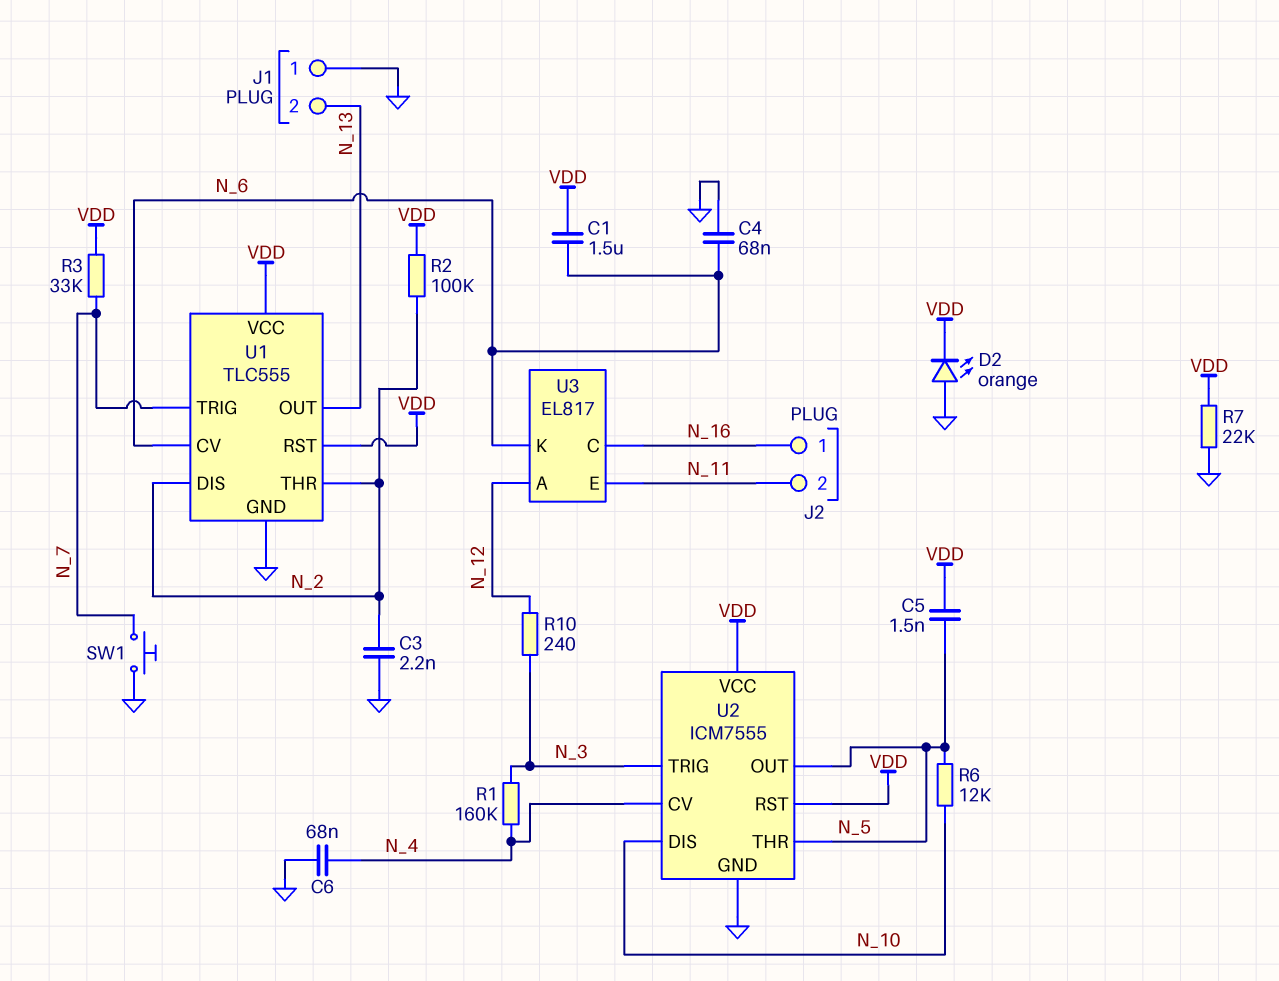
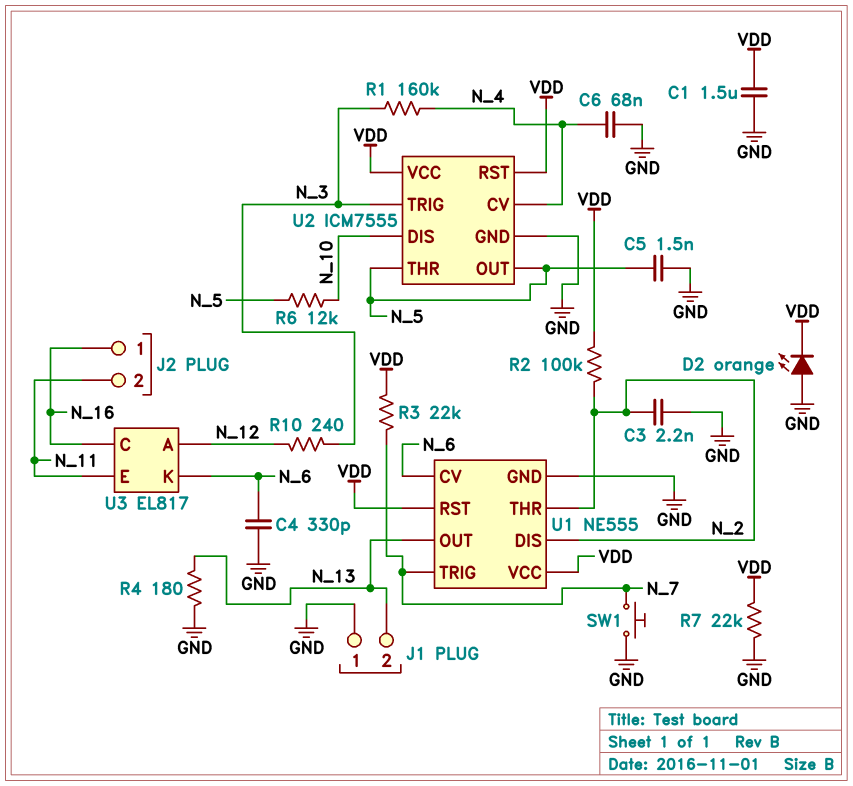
C1: 1.5uF (N_6, VDD) -> 1.5uF (GND, VDD)
C4: 68nF (GND, N_6) -> 330pF (GND, N_6)
C5: 1.5nF (N_5, VDD) -> 1.5nF (GND, N_5)
R3: 33k (N_7, VDD) -> 22k (N_7, VDD)
R4: none -> 180 (GND, N_13)
U1: TLC555 -> NE555

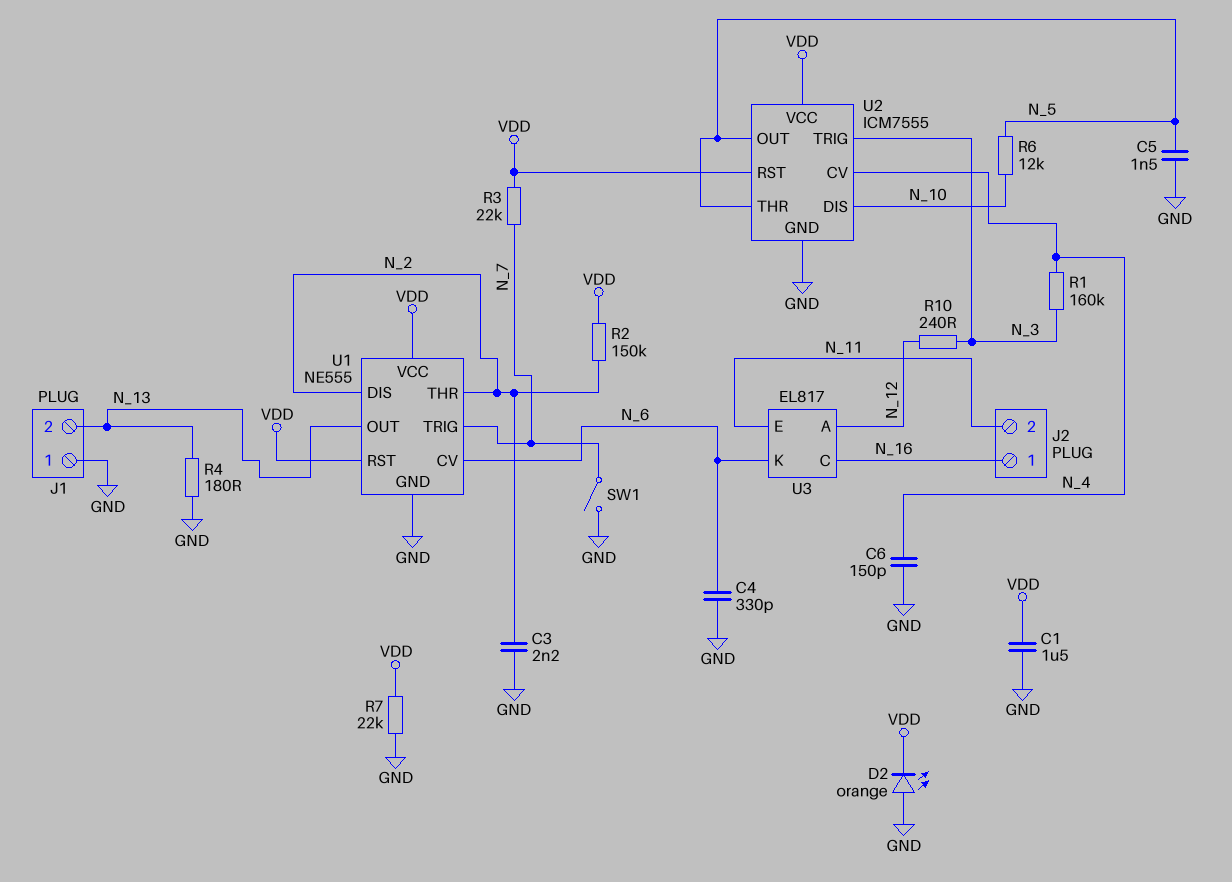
C6: 68nF (GND, N_4) -> 150pF (GND, N_4)
R2: 100k (N_2, VDD) -> 150k (N_2, VDD)
SW1: button (GND, N_7) -> switch (GND, N_7)

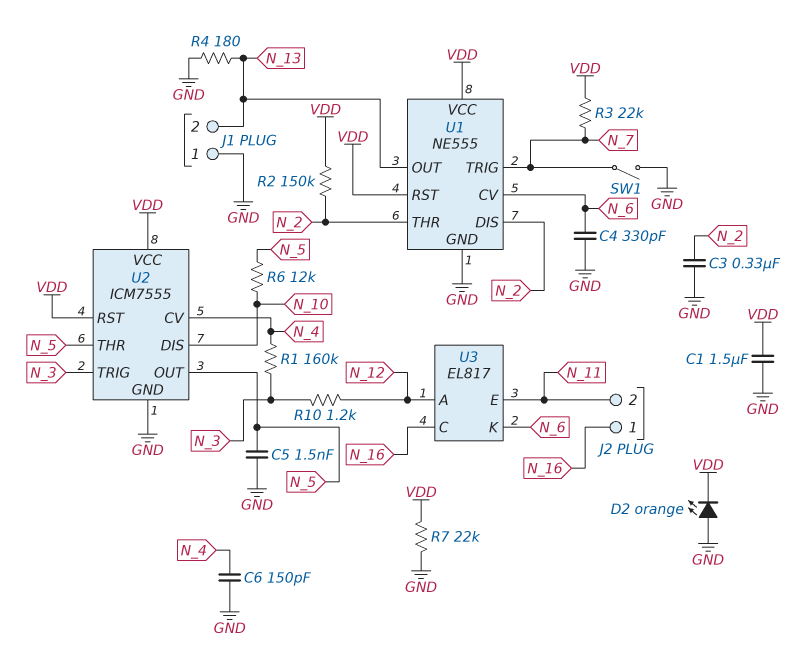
C3: 2.2nF (GND, N_2) -> 330nF (GND, N_2)
R10: 240 (N_3, N_12) -> 1.2k (N_3, N_12)

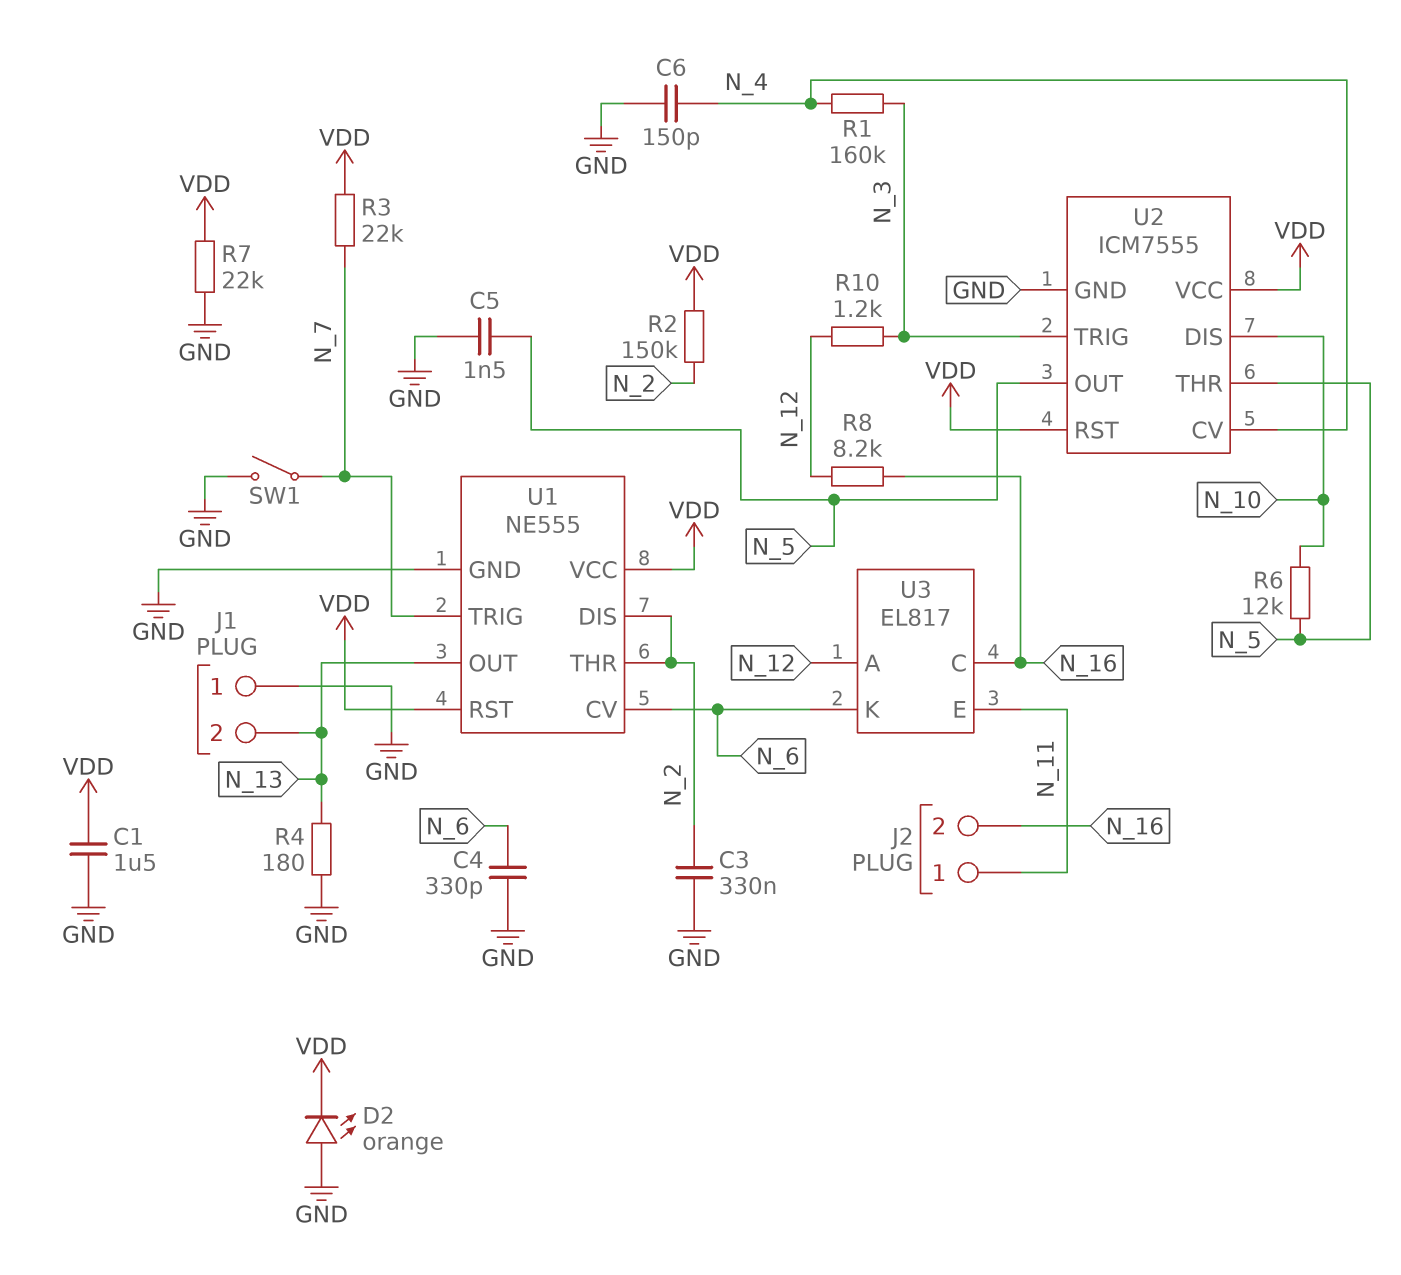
J2 pin 1: N_16 -> N_11
J2 pin 2: N_11 -> N_16
R8: none -> 8.2k (N_12, N_16)

